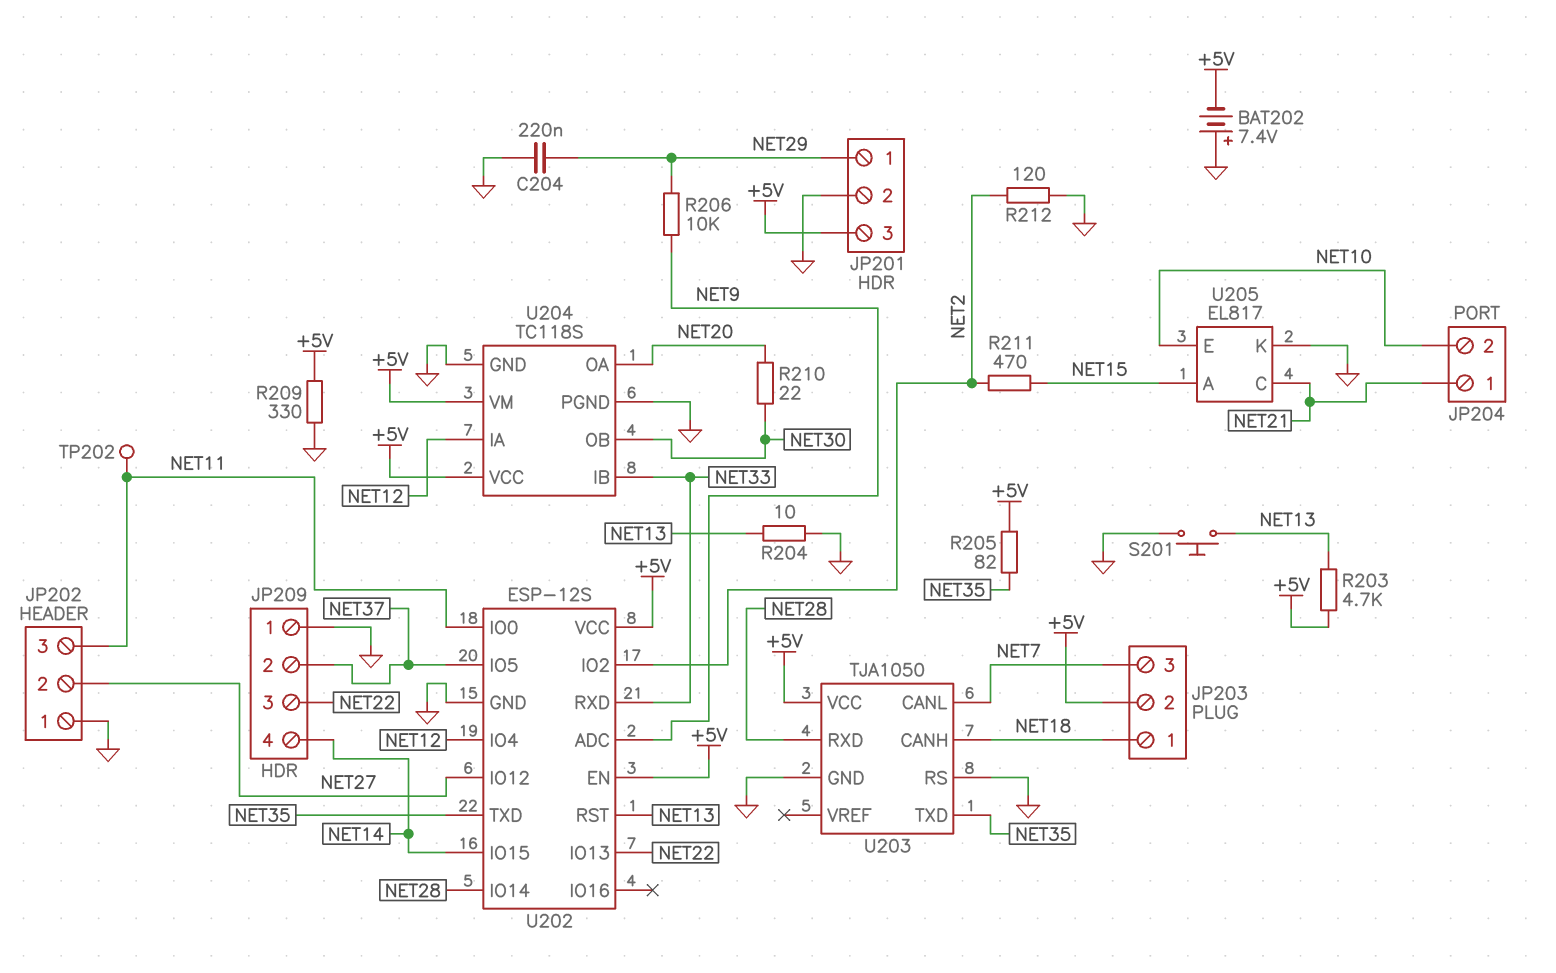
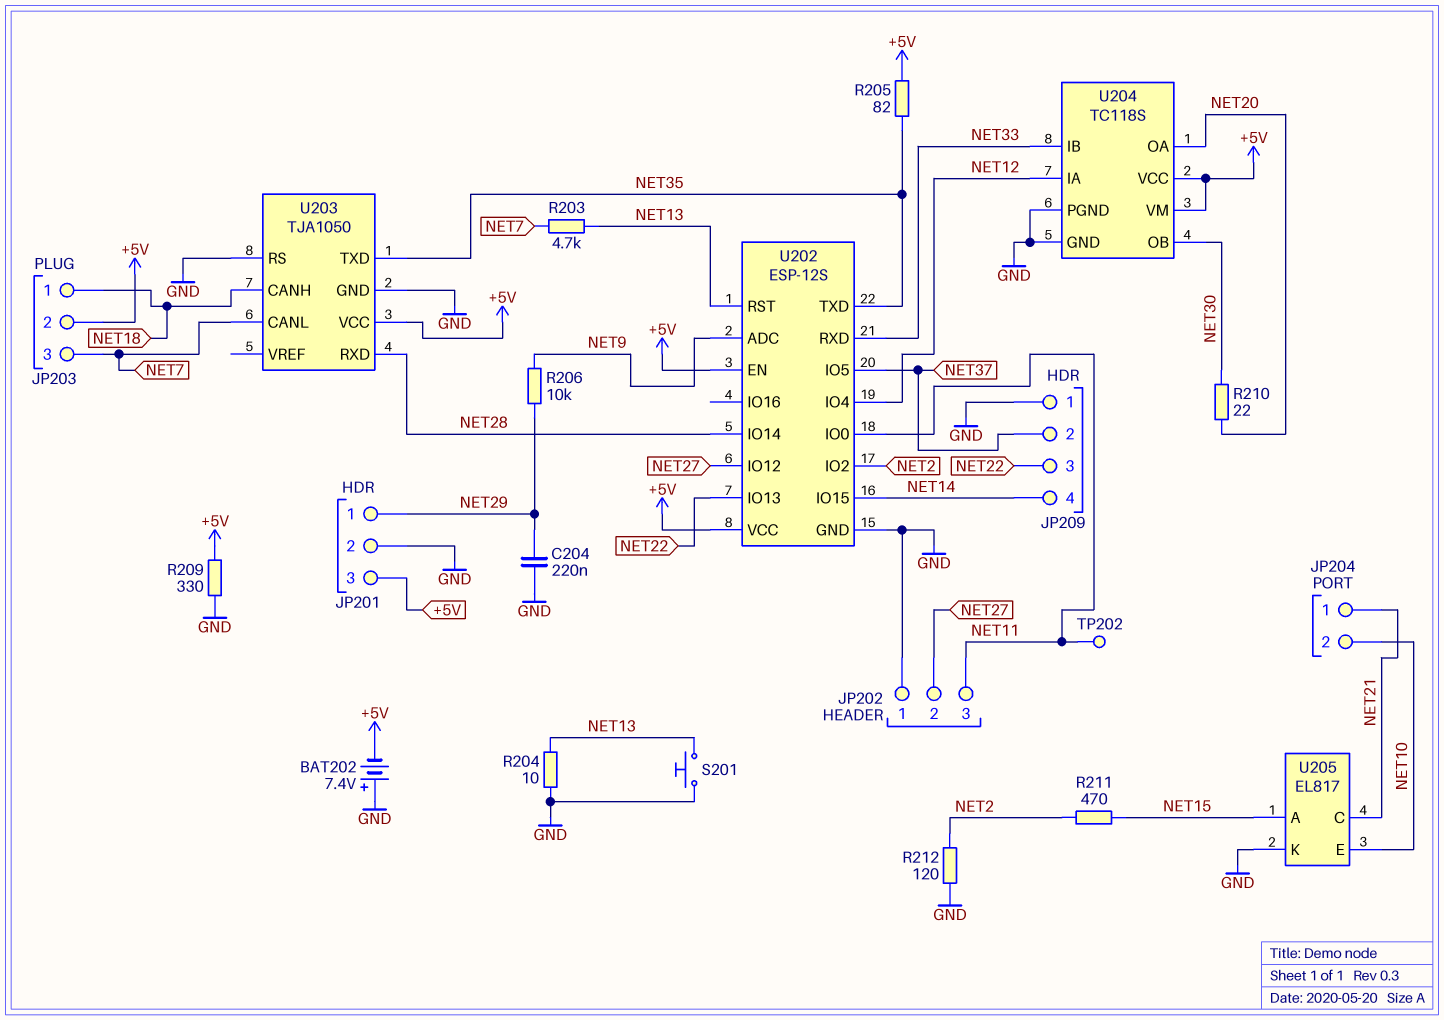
R203: 4.7k (+5V, NET13) -> 4.7k (NET7, NET13)

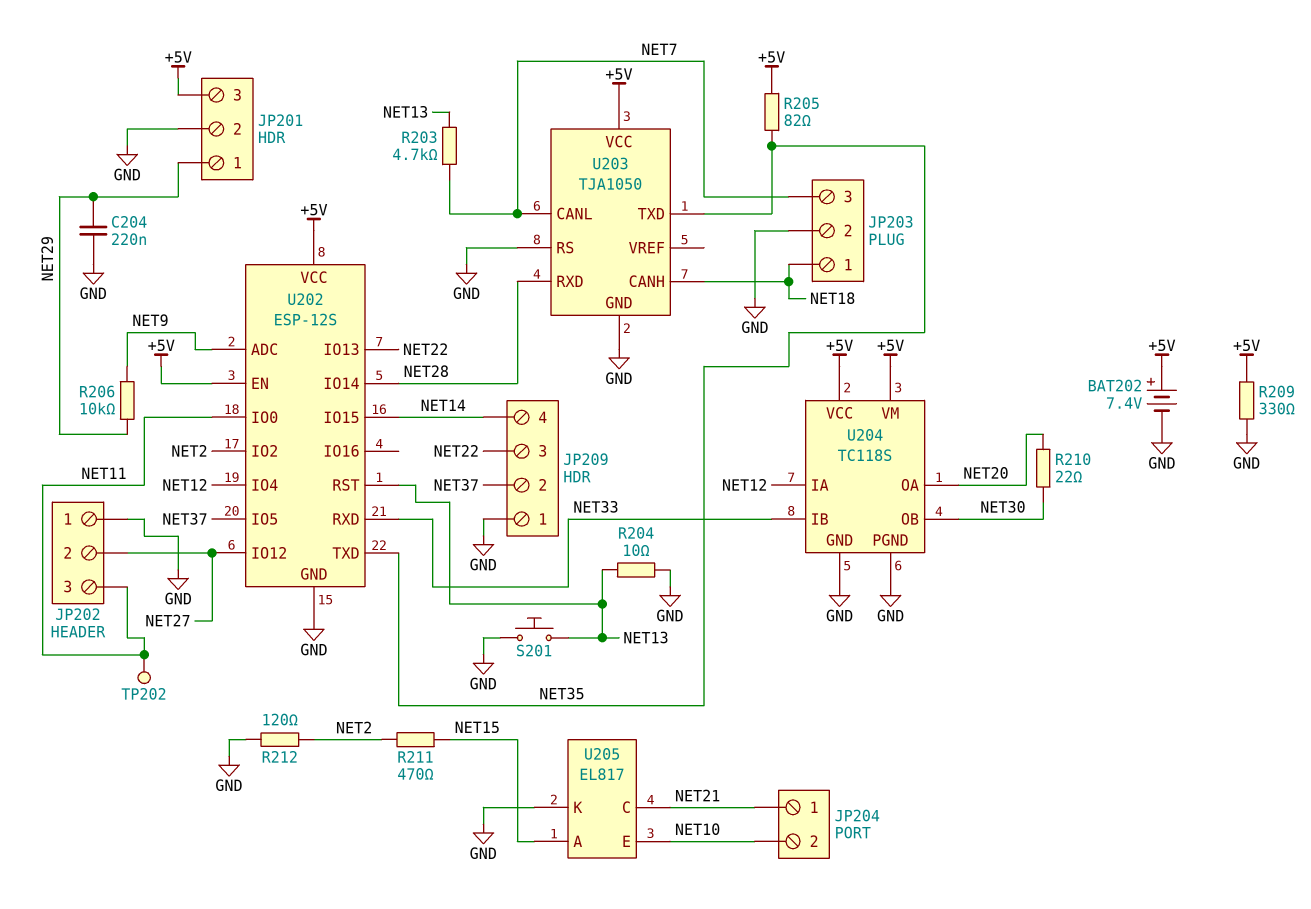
BAT202: 7.4V (plus GND, minus +5V) -> 7.4V (plus +5V, minus GND)
JP203 pin 2: +5V -> GND

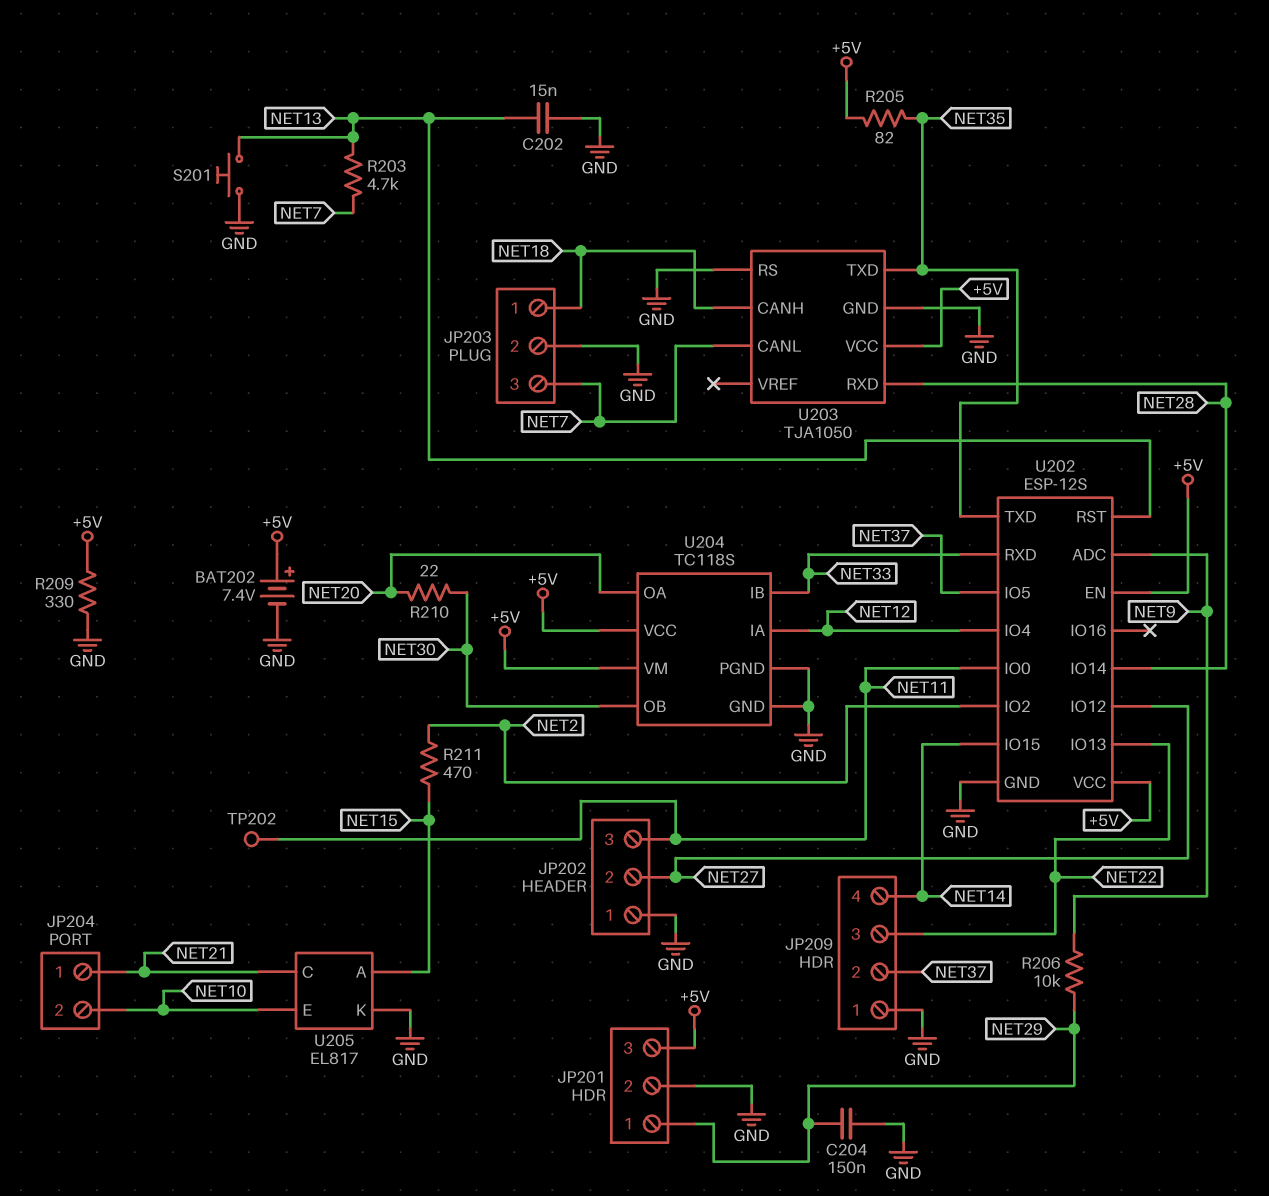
C202: none -> 15nF (GND, NET13)
C204: 220nF (GND, NET29) -> 150nF (GND, NET29)
R204: 10 (GND, NET13) -> none
R212: 120 (GND, NET2) -> none

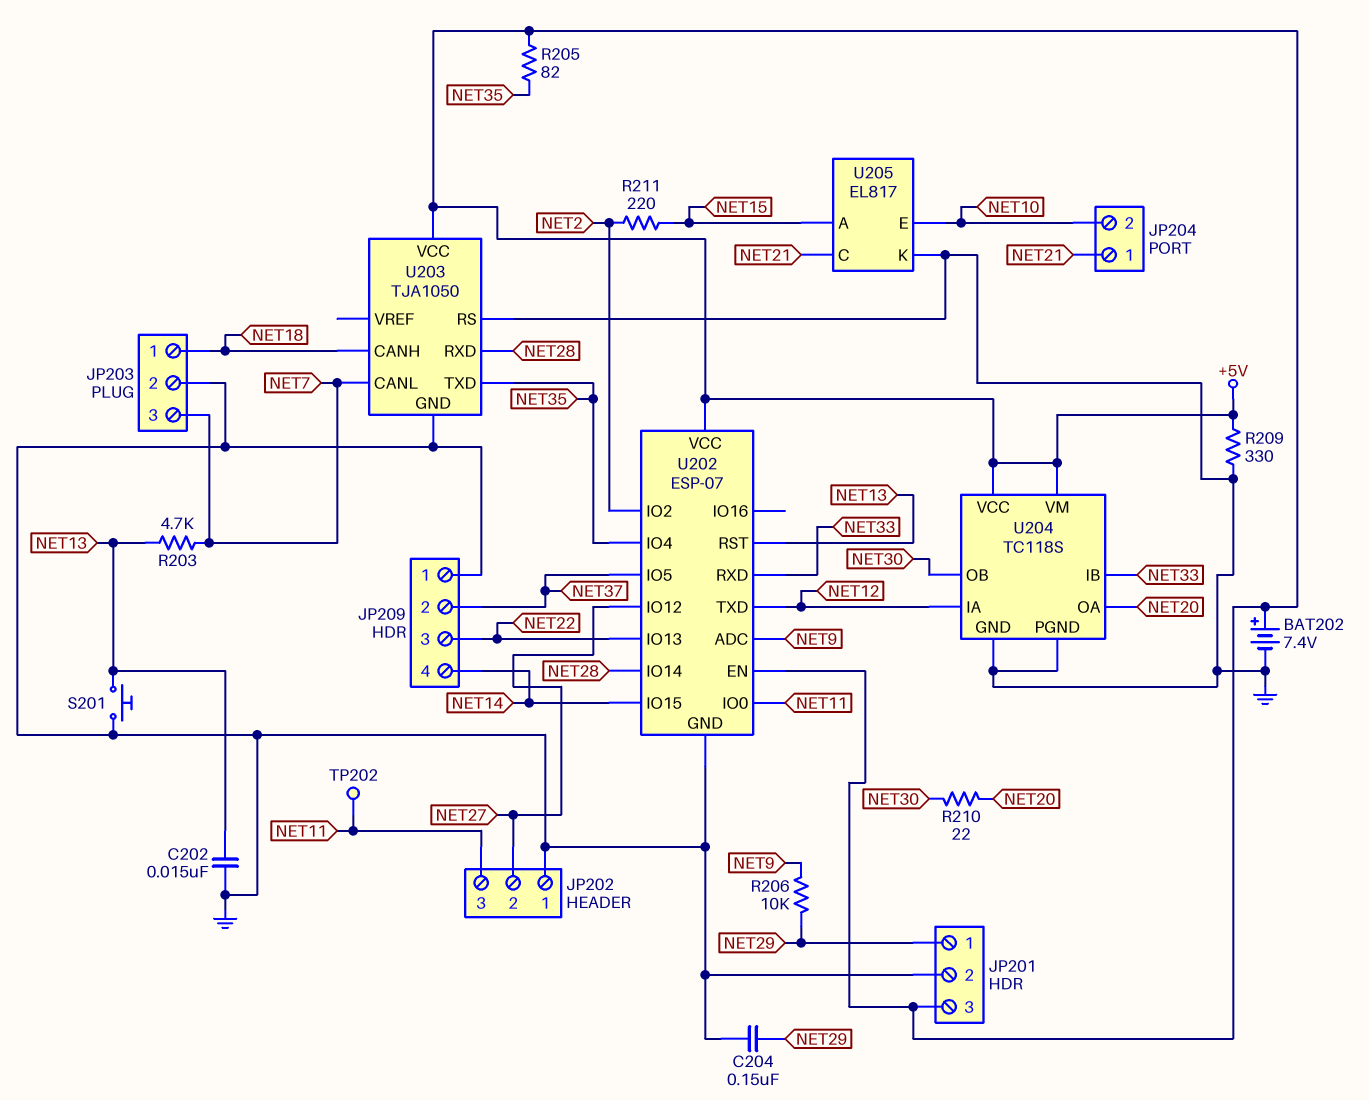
R211: 470 (NET2, NET15) -> 220 (NET2, NET15)
U202: ESP-12S -> ESP-07
U202 pin IO4: NET12 -> NET35
U202 pin TXD: NET35 -> NET12

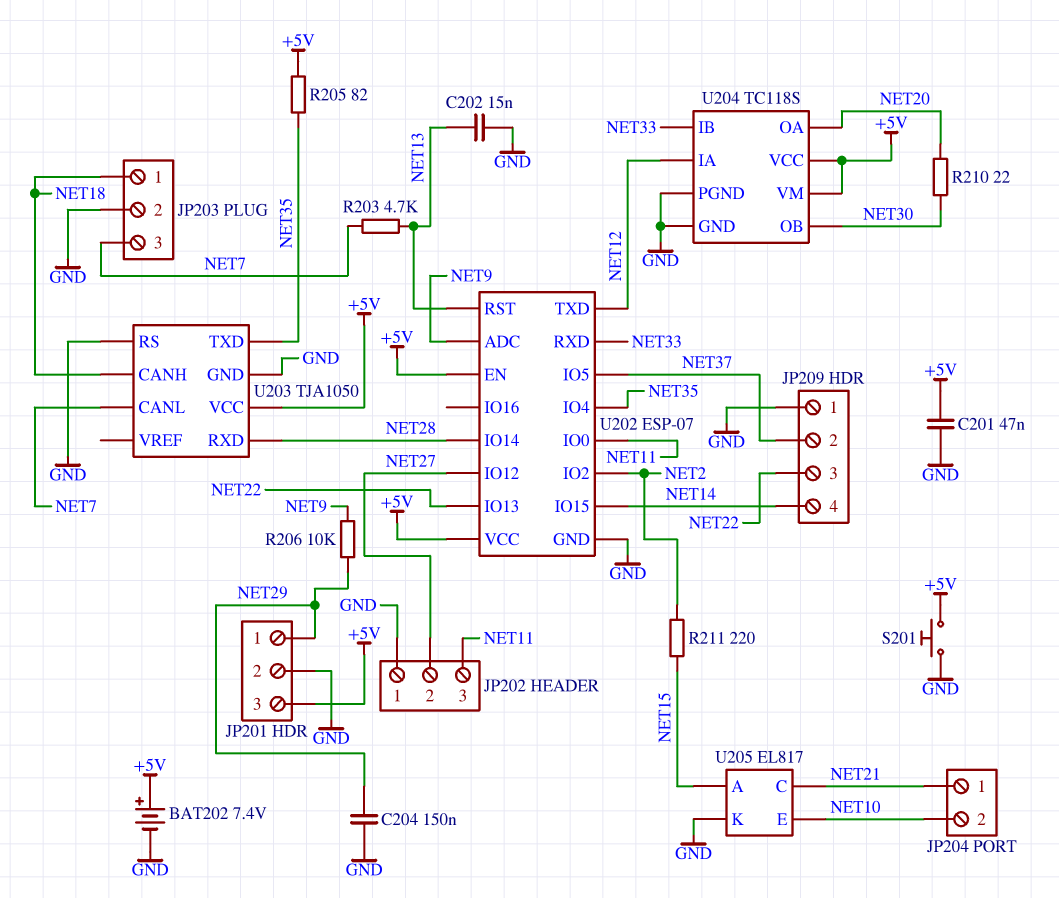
C201: none -> 47nF (+5V, GND)
R209: 330 (+5V, GND) -> none
S201: button (GND, NET13) -> button (+5V, GND)
TP202: test point (NET11) -> none

